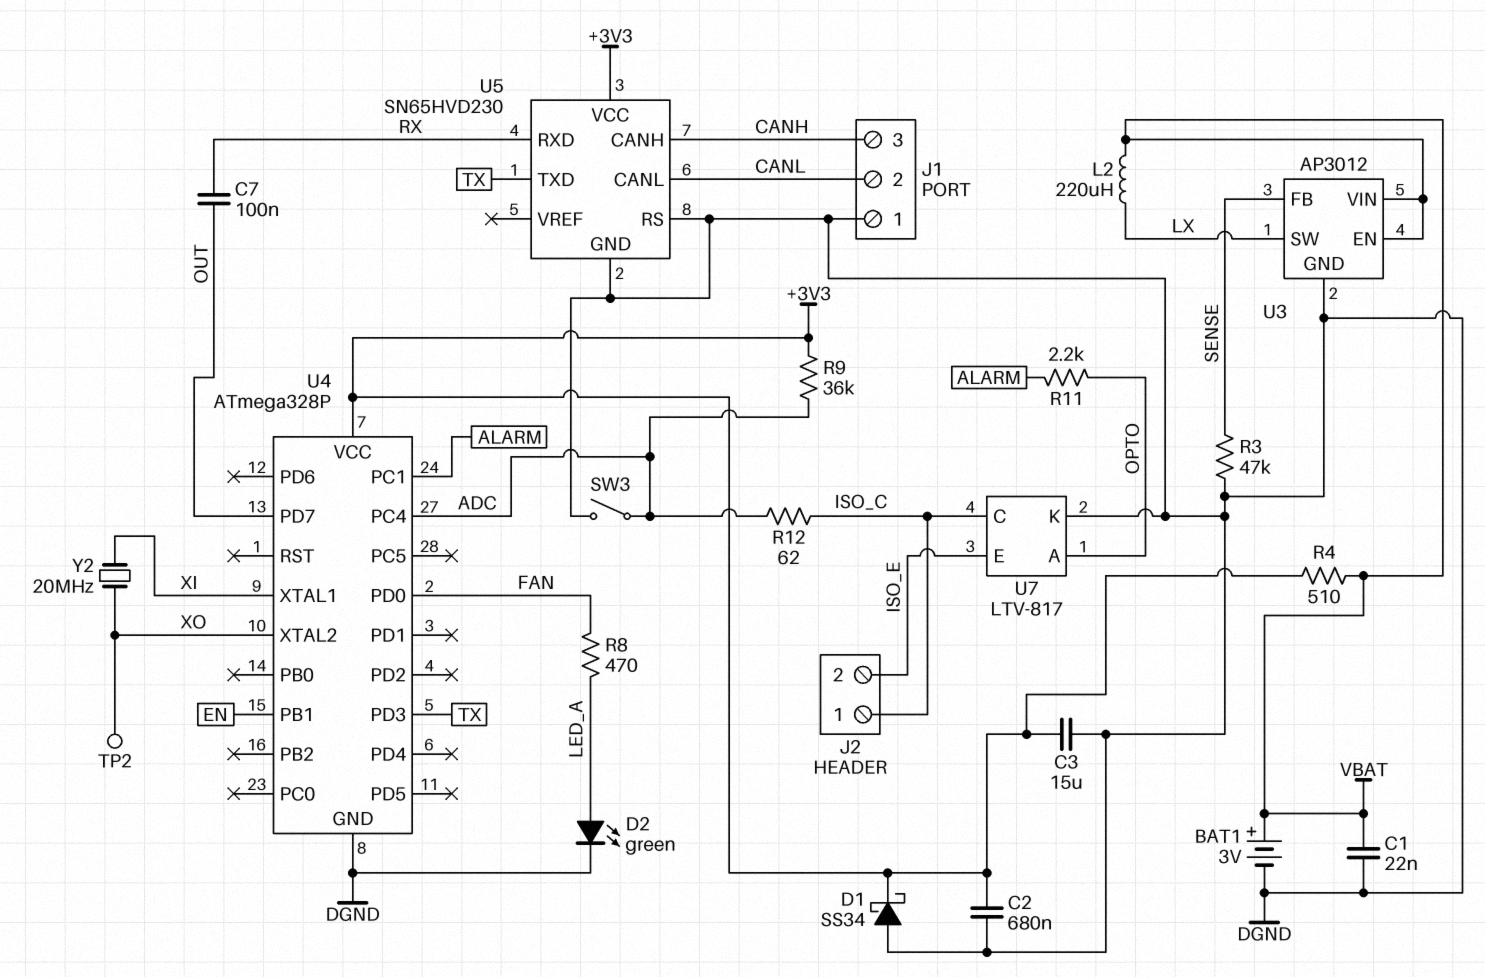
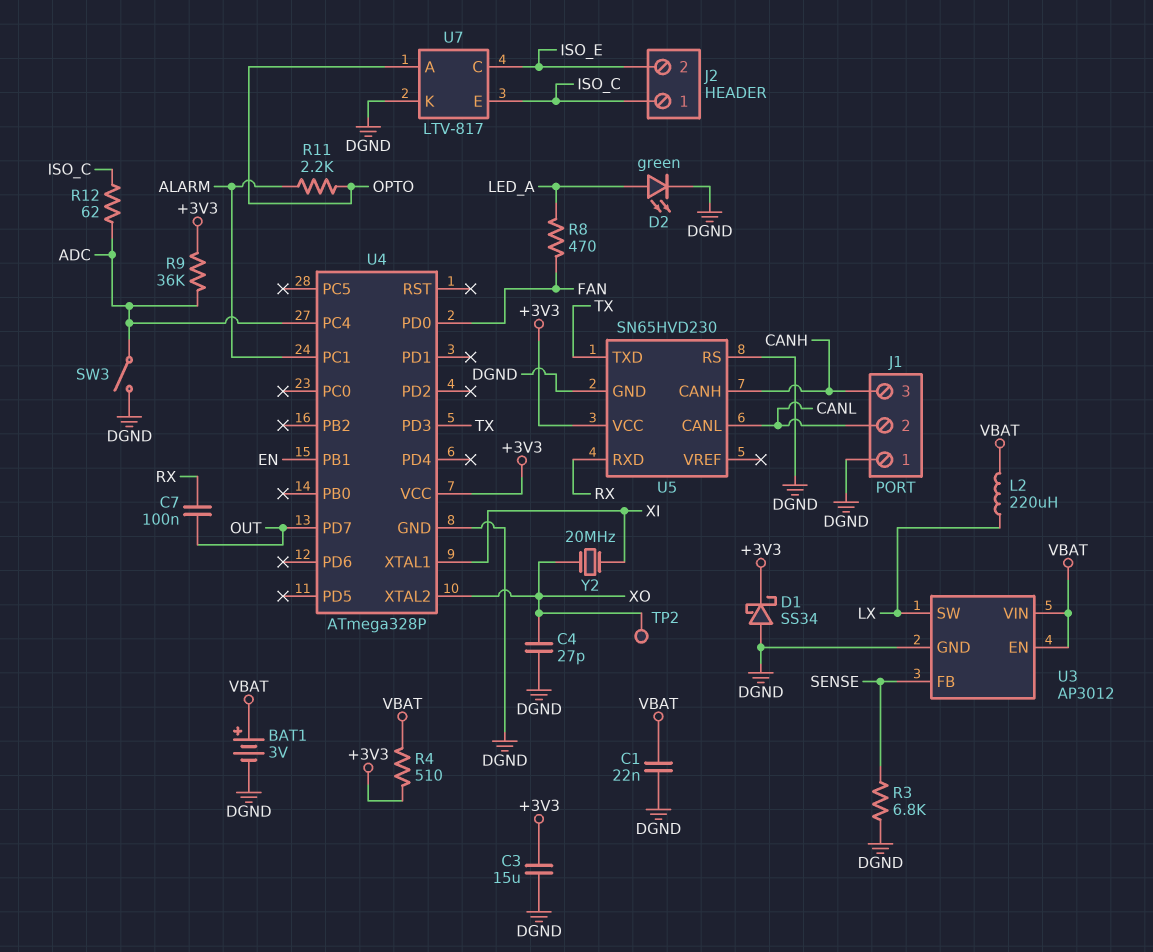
C2: 680nF (+3V3, DGND) -> none
C4: none -> 27pF (DGND, XO)
R3: 47k (DGND, SENSE) -> 6.8k (DGND, SENSE)
U7 pin C: ISO_C -> ISO_E
U7 pin E: ISO_E -> ISO_C

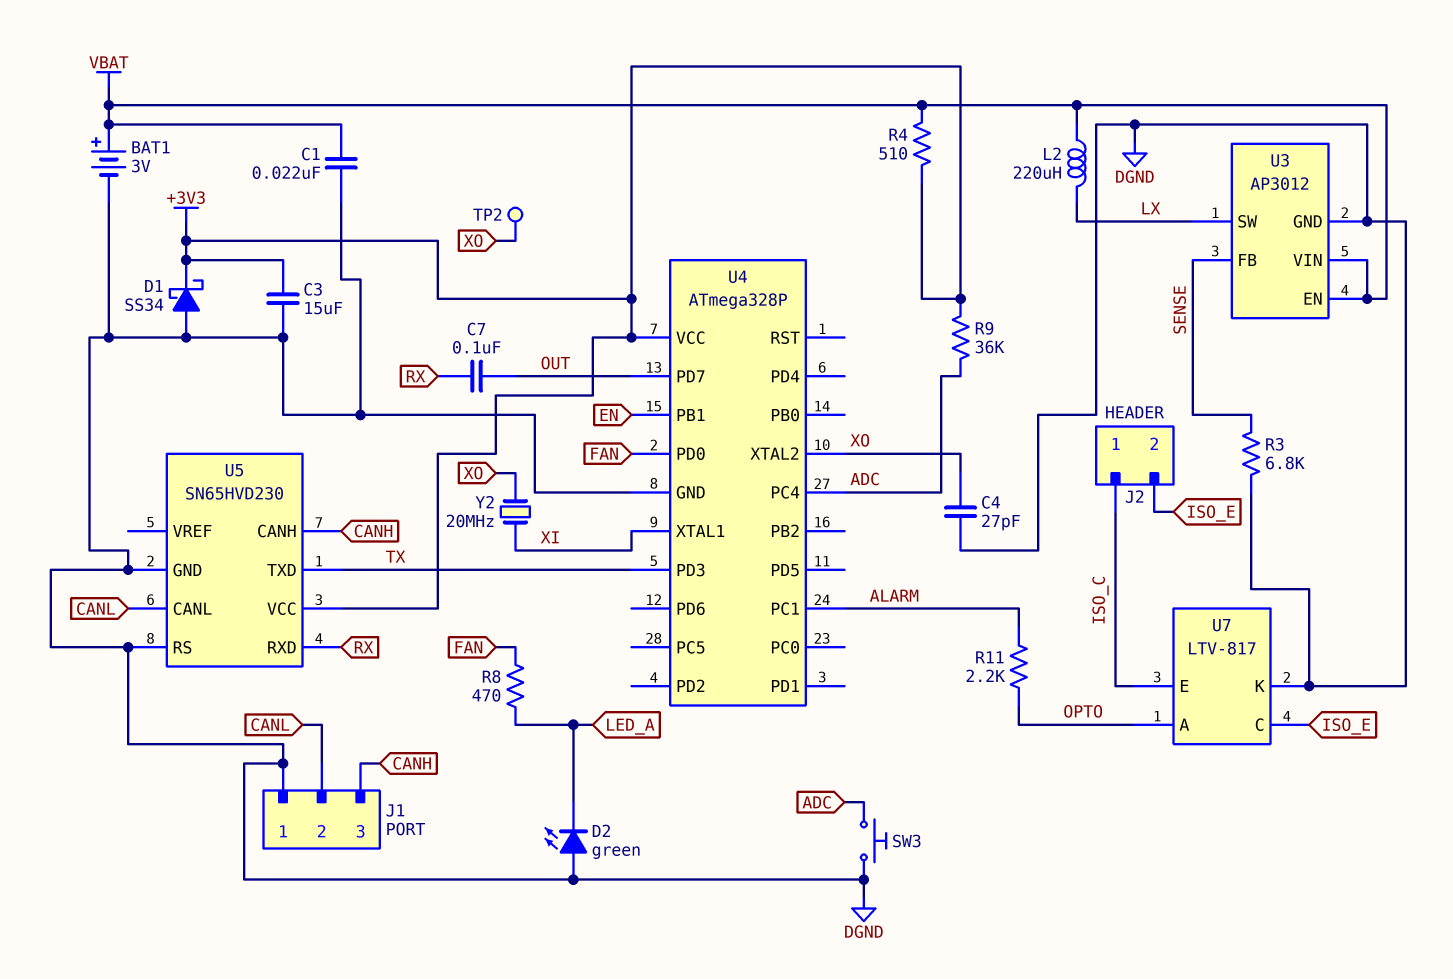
D2: LED green (A LED_A, K DGND) -> LED green (A DGND, K LED_A)
R12: 62 (ADC, ISO_C) -> none
SW3: switch (ADC, DGND) -> button (ADC, DGND)

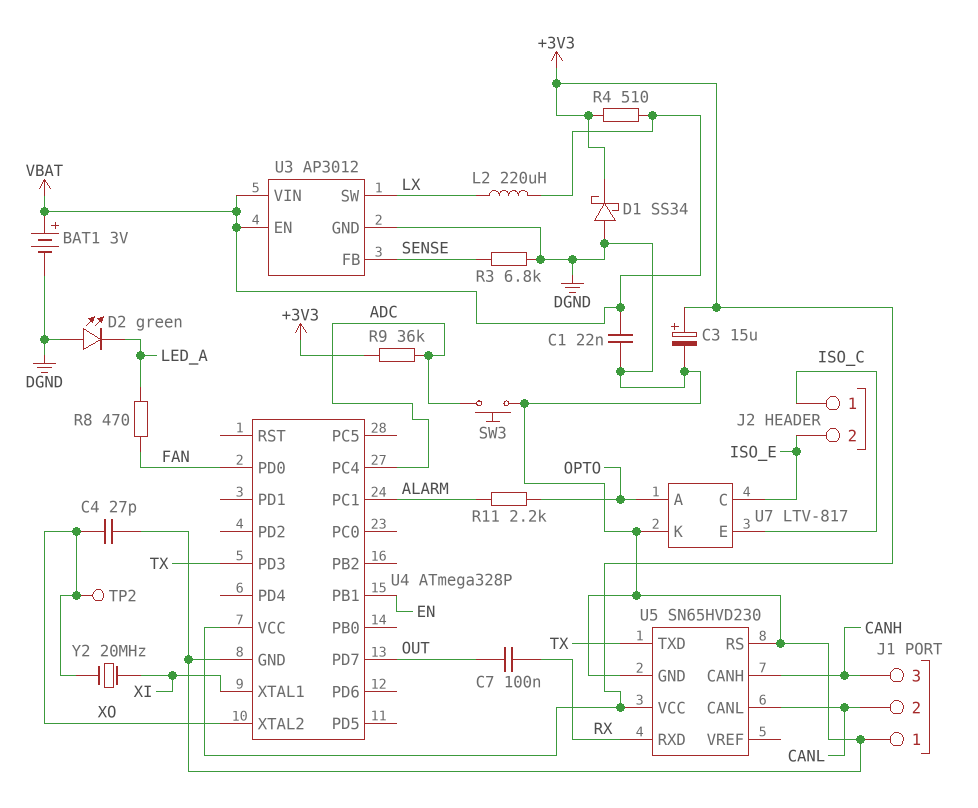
C3: 15uF (+3V3, DGND) -> 15uF (plus +3V3, minus DGND)

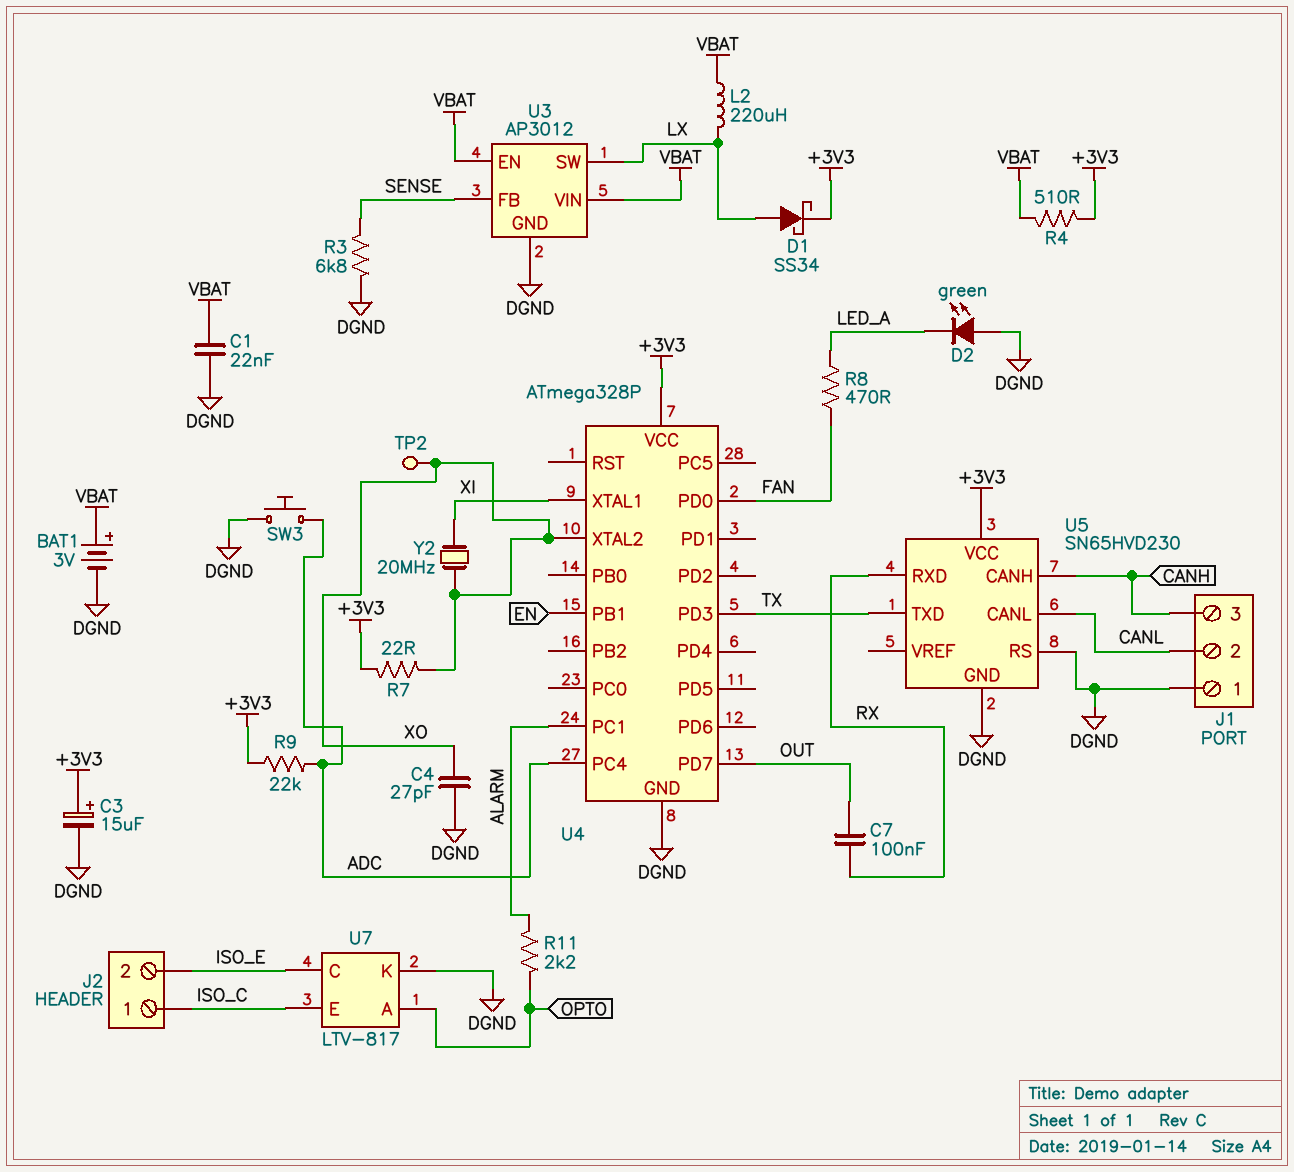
D1: schottky SS34 (A DGND, K +3V3) -> schottky SS34 (A LX, K +3V3)
R7: none -> 22 (+3V3, XO)
R9: 36k (+3V3, ADC) -> 22k (+3V3, ADC)

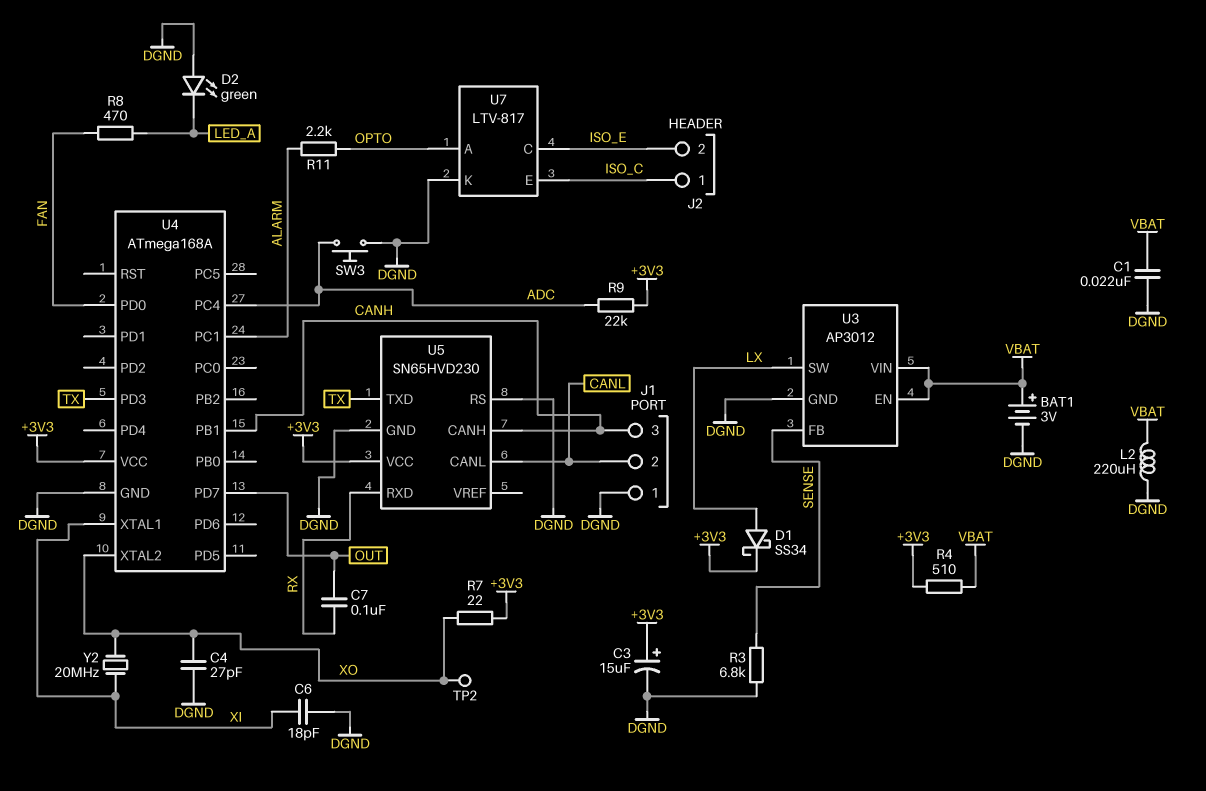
C6: none -> 18pF (DGND, XI)
L2: 220uH (LX, VBAT) -> 220uH (DGND, VBAT)
U4: ATmega328P -> ATmega168A
U4 pin PB1: EN -> CANH

